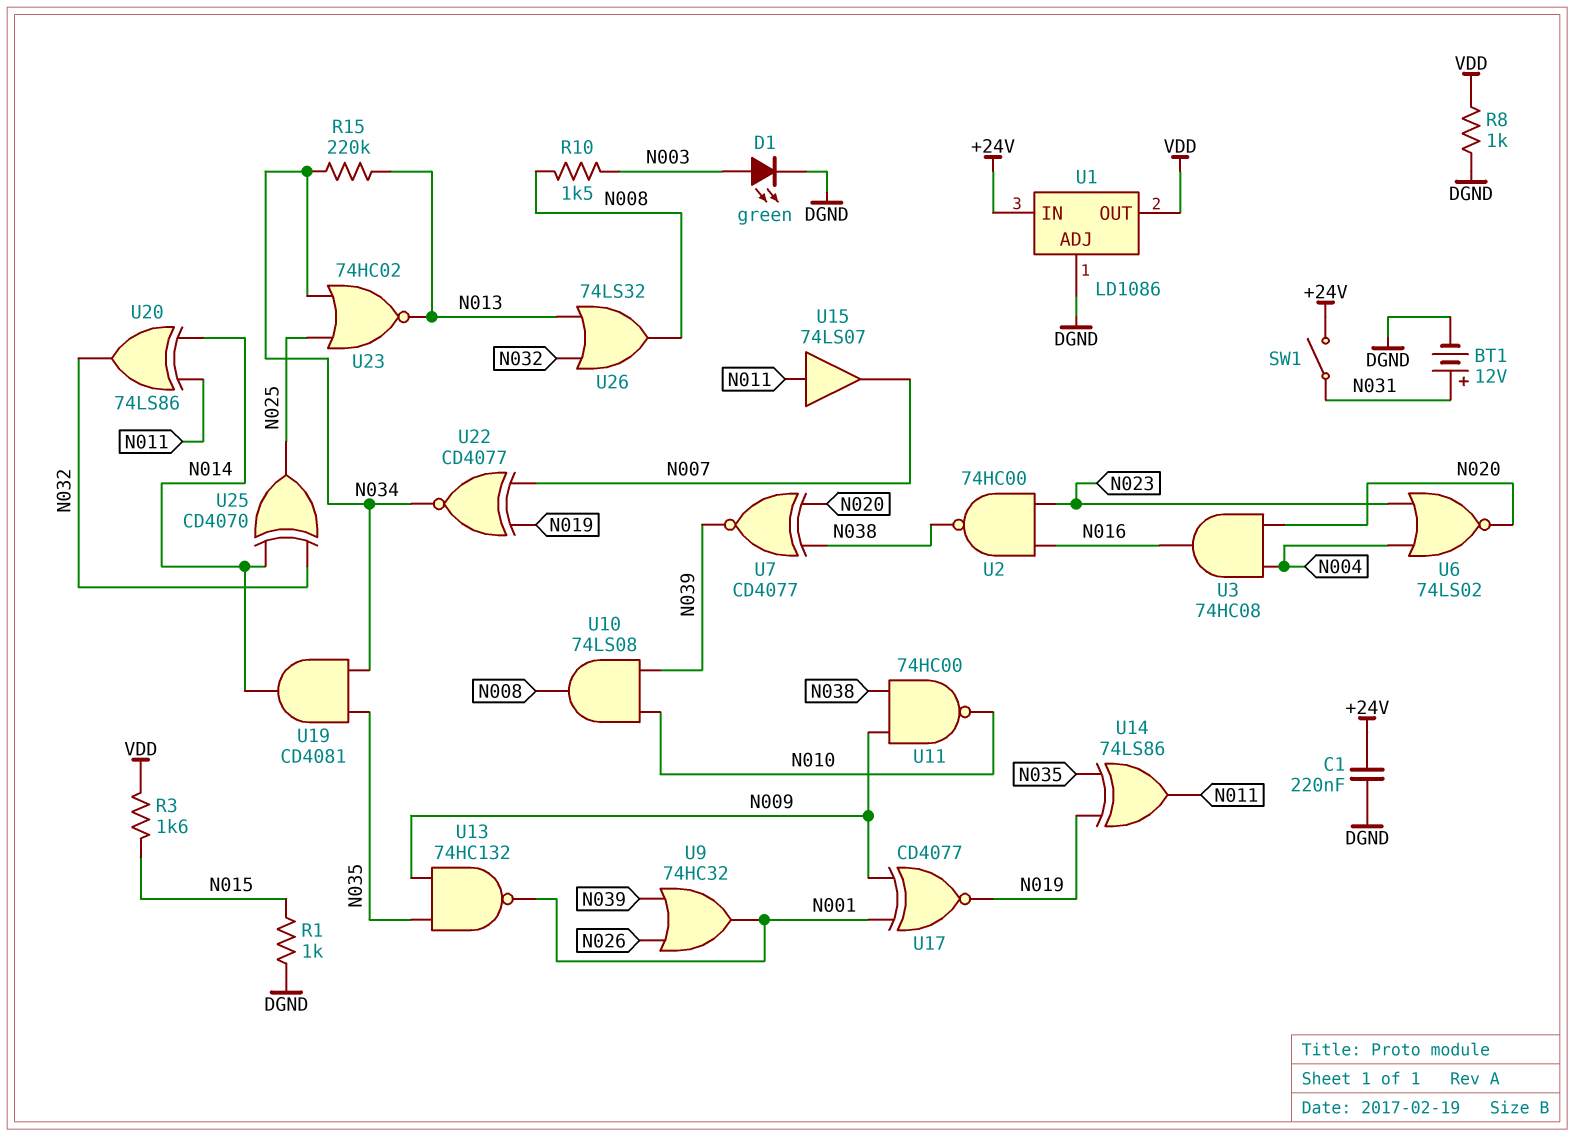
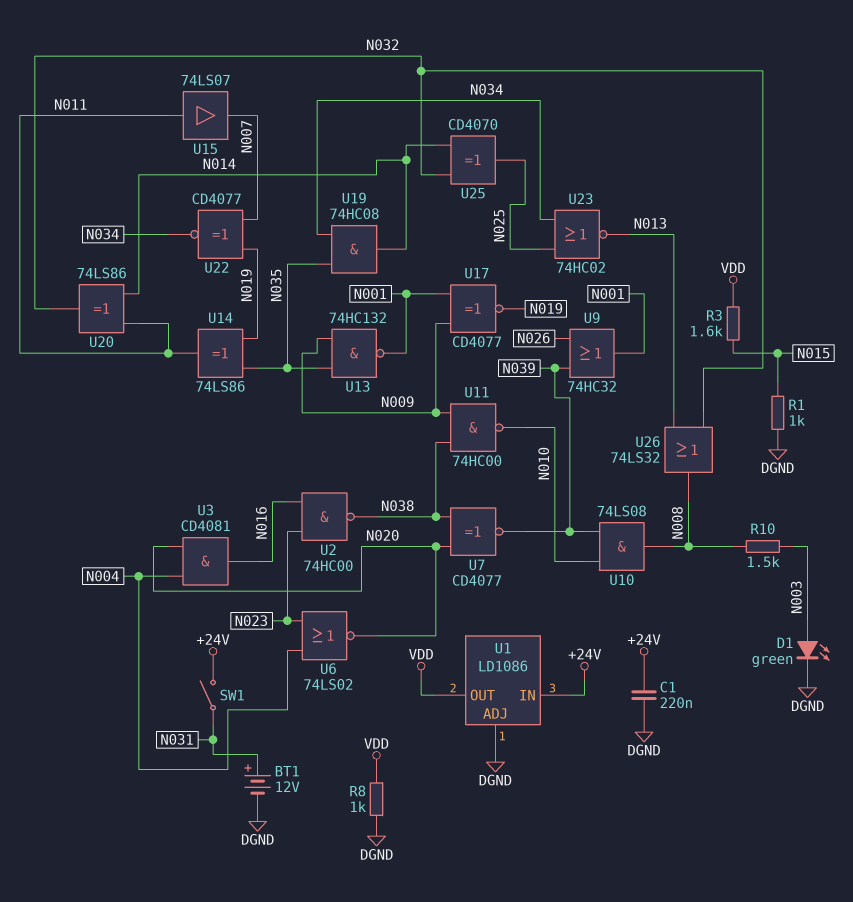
R15: 220k (N013, N034) -> none
U3: AND 74HC08 (in N004, in N020, out N016) -> AND CD4081 (in N004, in N020, out N016)
U19: AND CD4081 (in N034, in N035, out N014) -> AND 74HC08 (in N034, in N035, out N014)

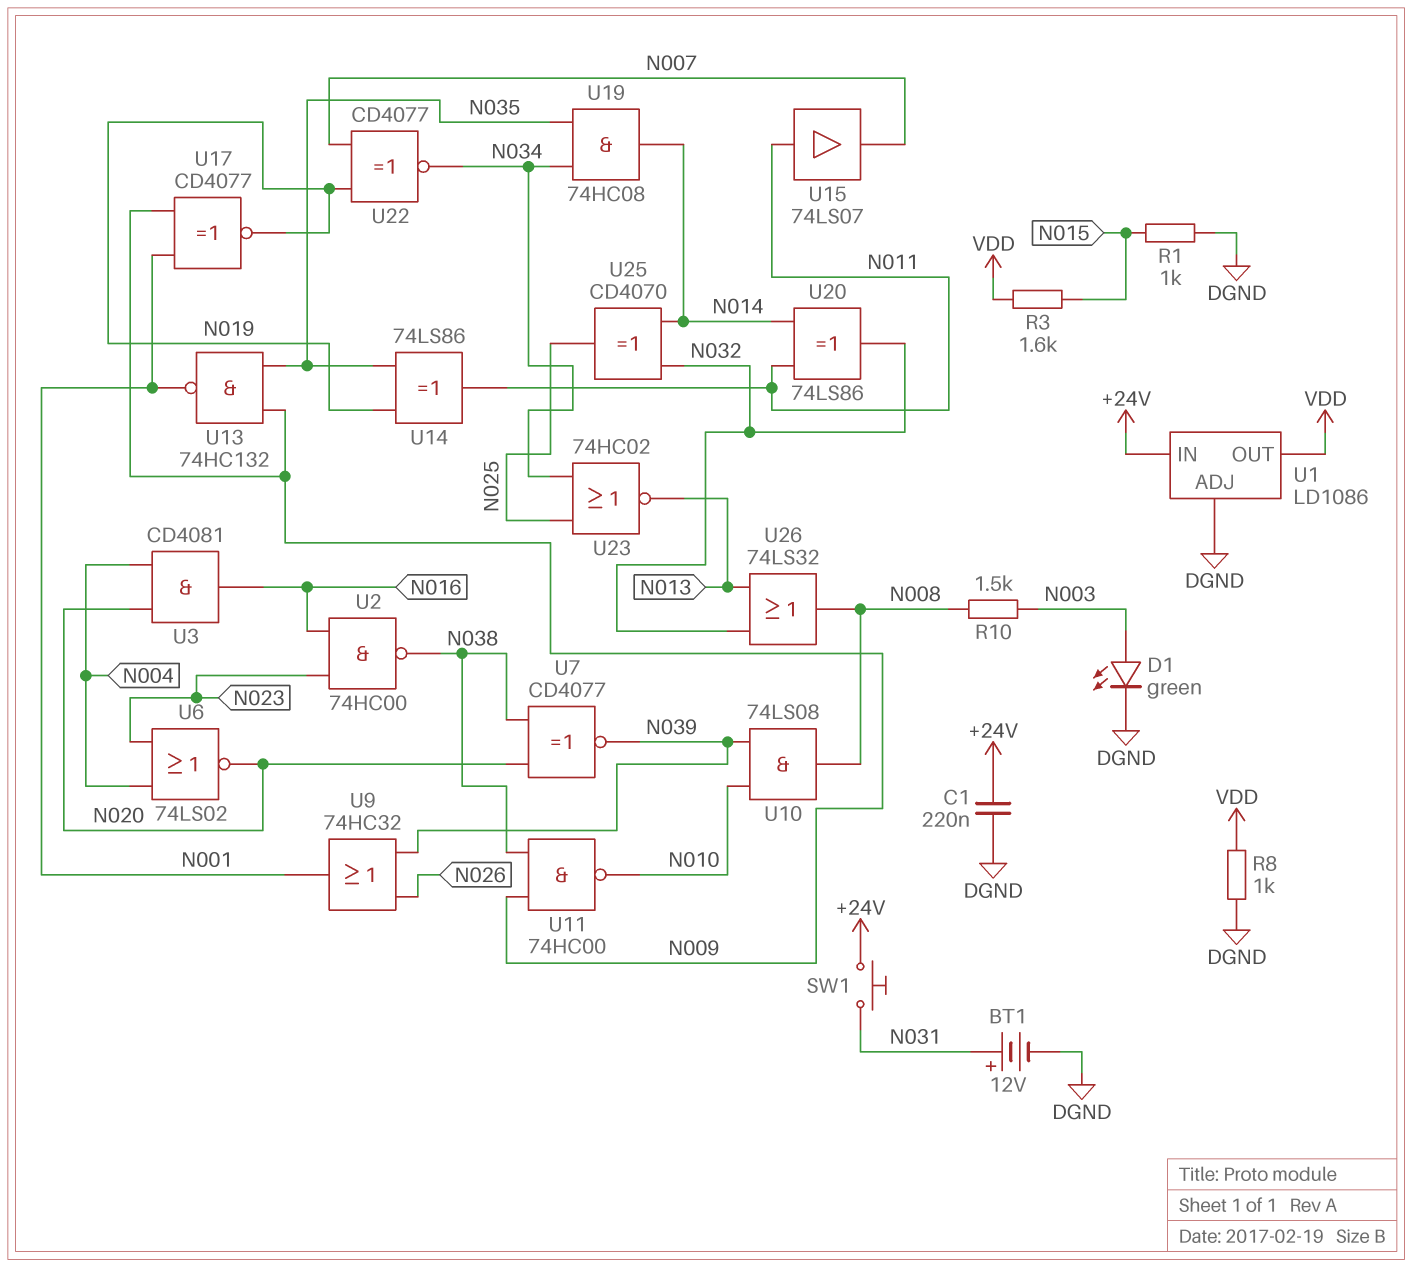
SW1: switch (+24V, N031) -> button (+24V, N031)

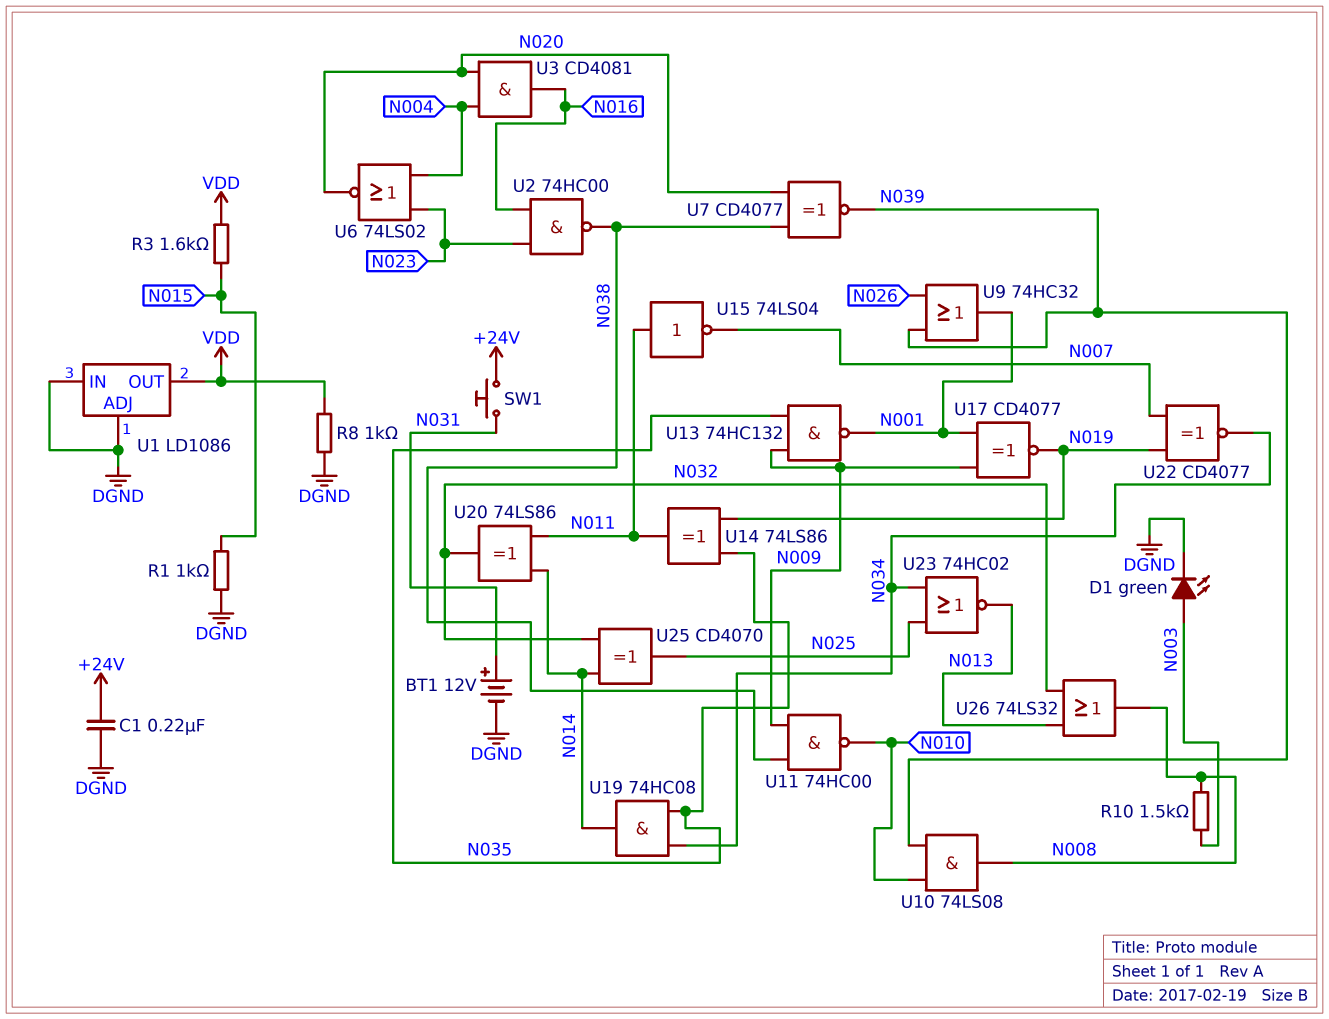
U1 pin IN: +24V -> DGND
U15: buffer 74LS07 (in N011, out N007) -> NOT 74LS04 (in N011, out N007)

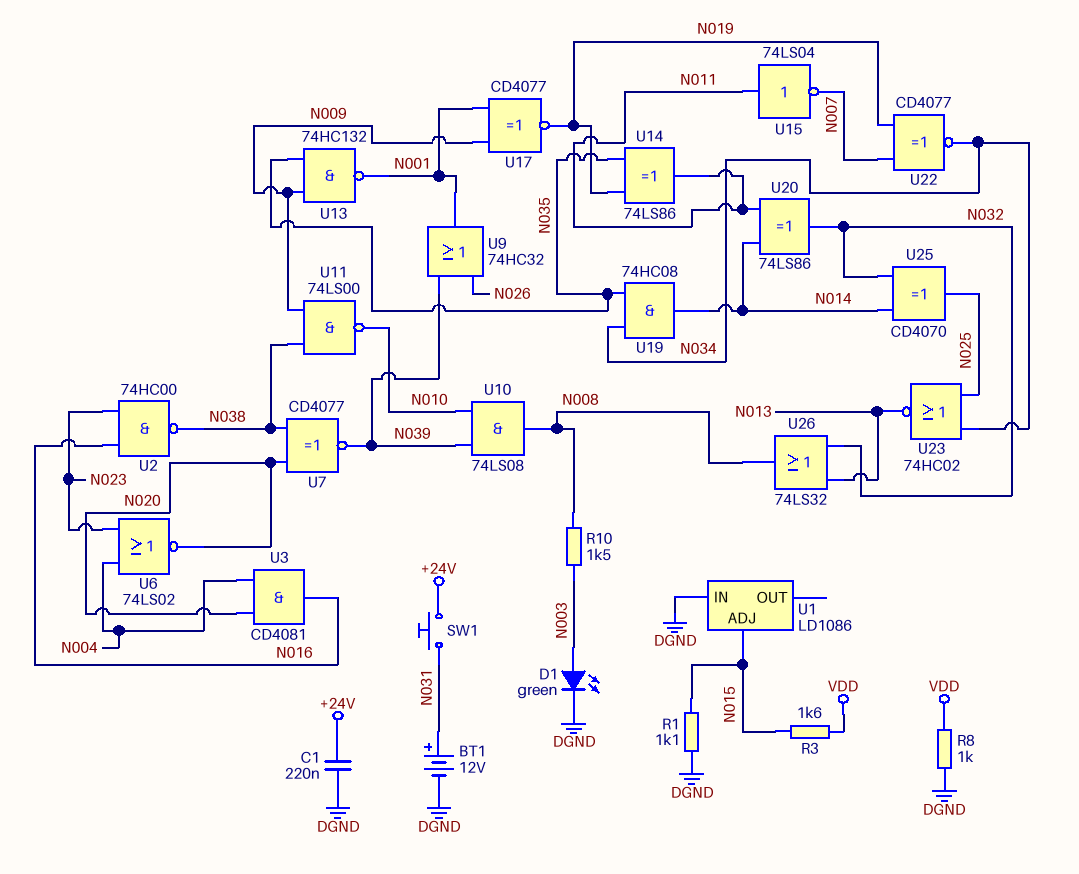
R1: 1k (DGND, N015) -> 1.1k (DGND, N015)
U1 pin ADJ: DGND -> N015
U1 pin OUT: VDD -> none
U11: NAND 74HC00 (in N009, in N038, out N010) -> NAND 74LS00 (in N009, in N038, out N010)

